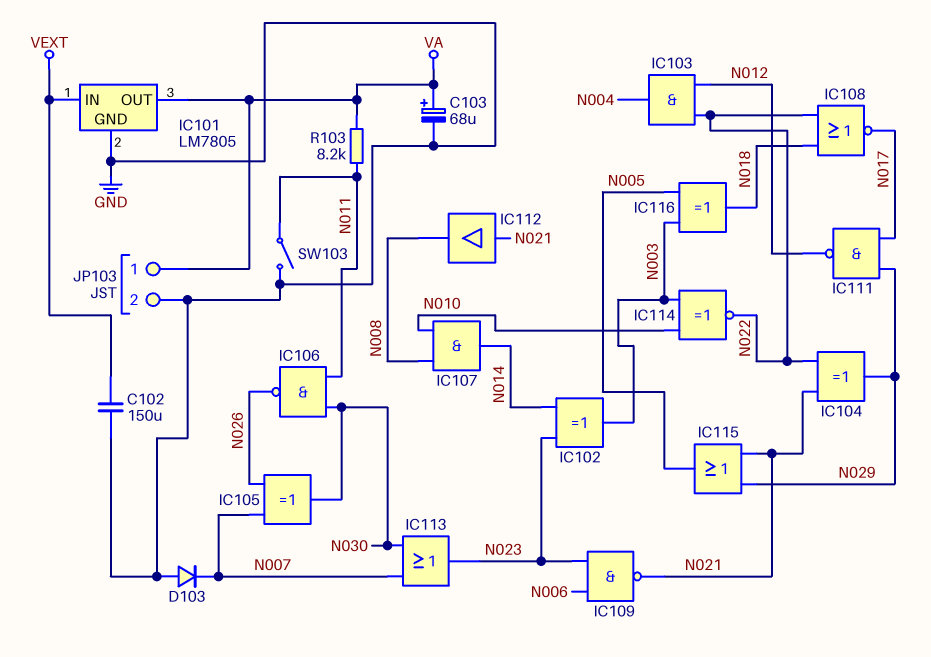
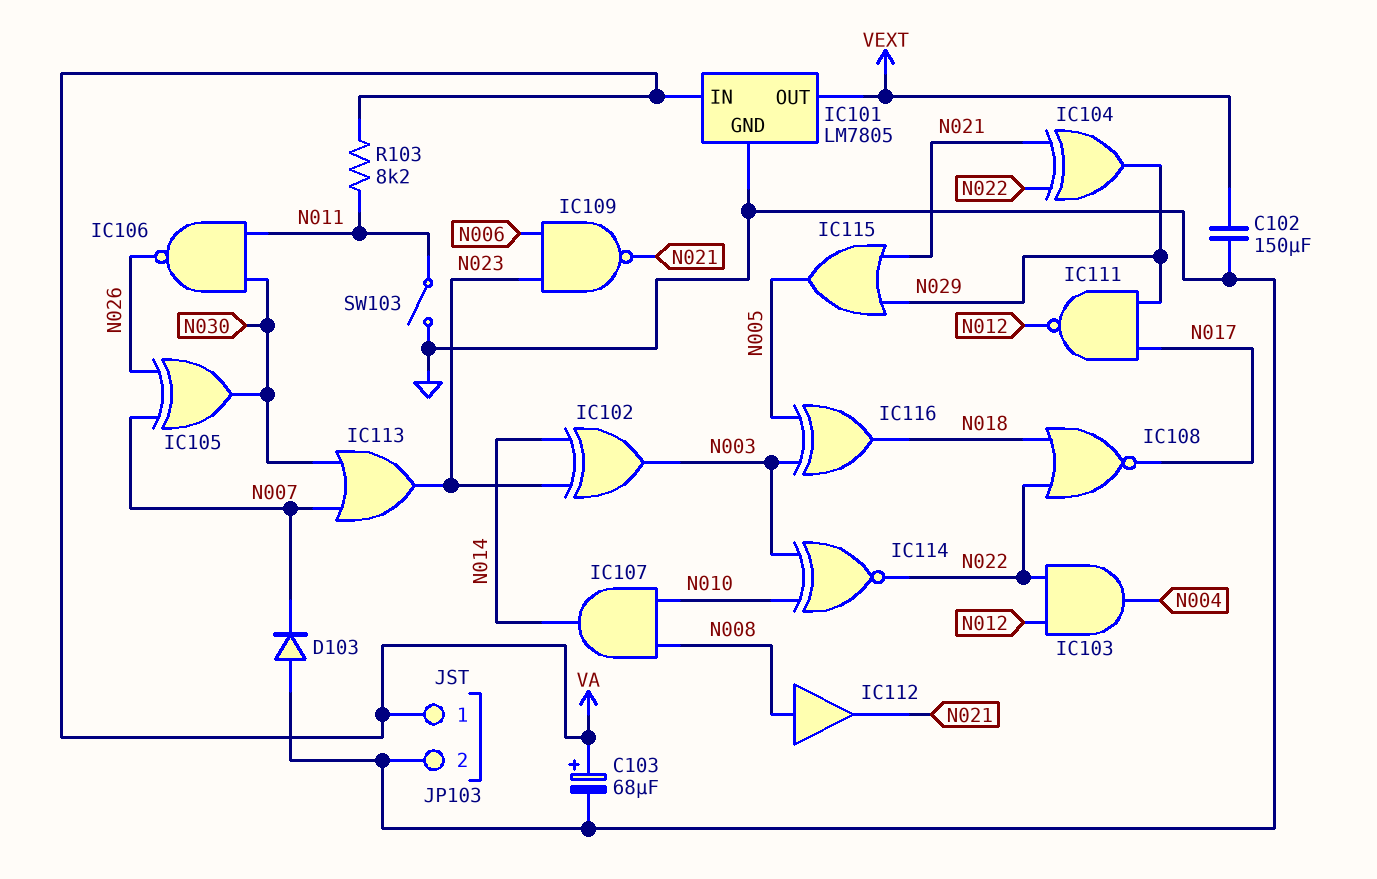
IC101 pin IN: VEXT -> VA
IC101 pin OUT: VA -> VEXT
IC112: buffer (in N021, out N008) -> buffer (in N008, out N021)

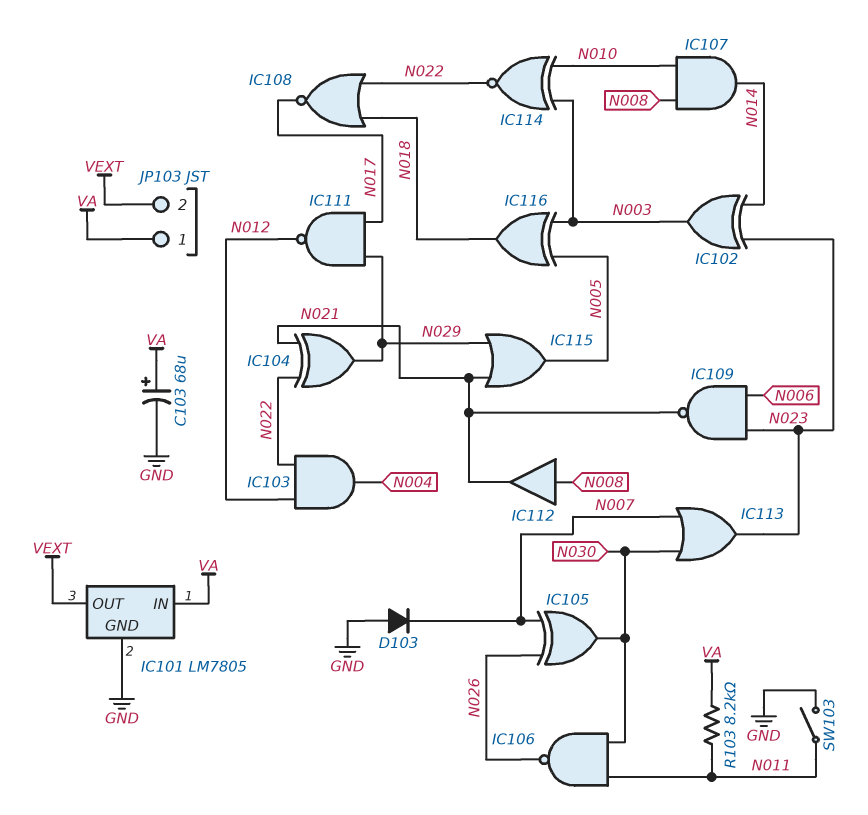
C102: 150uF (GND, VEXT) -> none
JP103 pin 2: GND -> VEXT

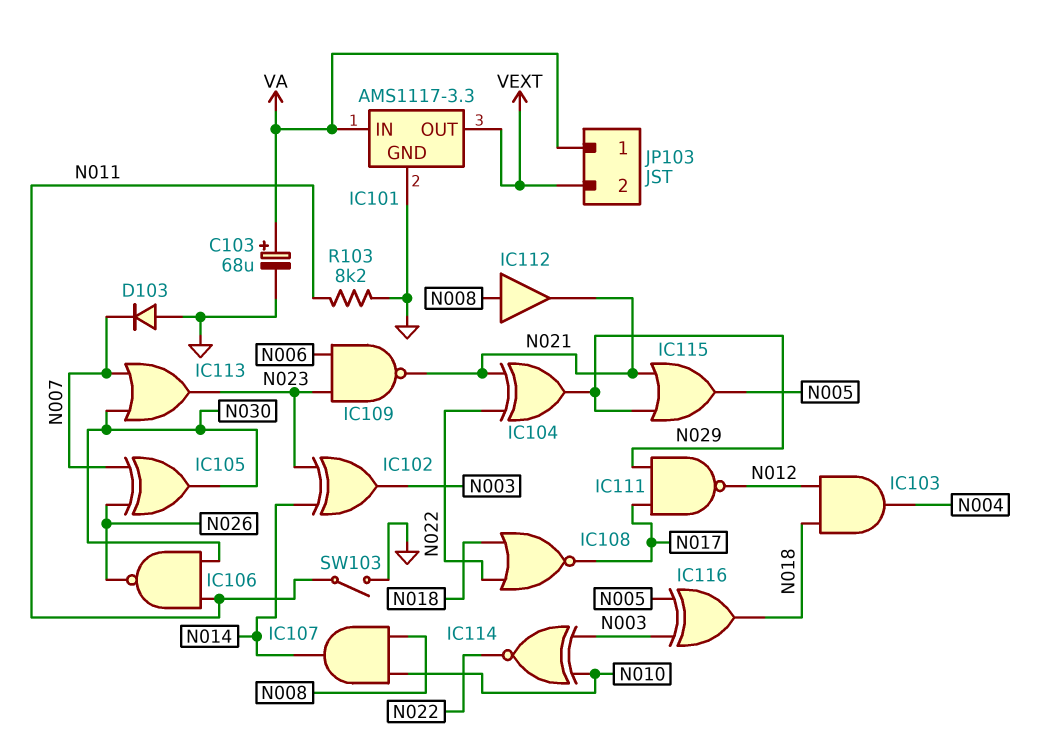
IC101: LM7805 -> AMS1117-3.3
IC103: AND (in N012, in N022, out N004) -> AND (in N012, in N018, out N004)
R103: 8.2k (N011, VA) -> 8.2k (GND, N011)

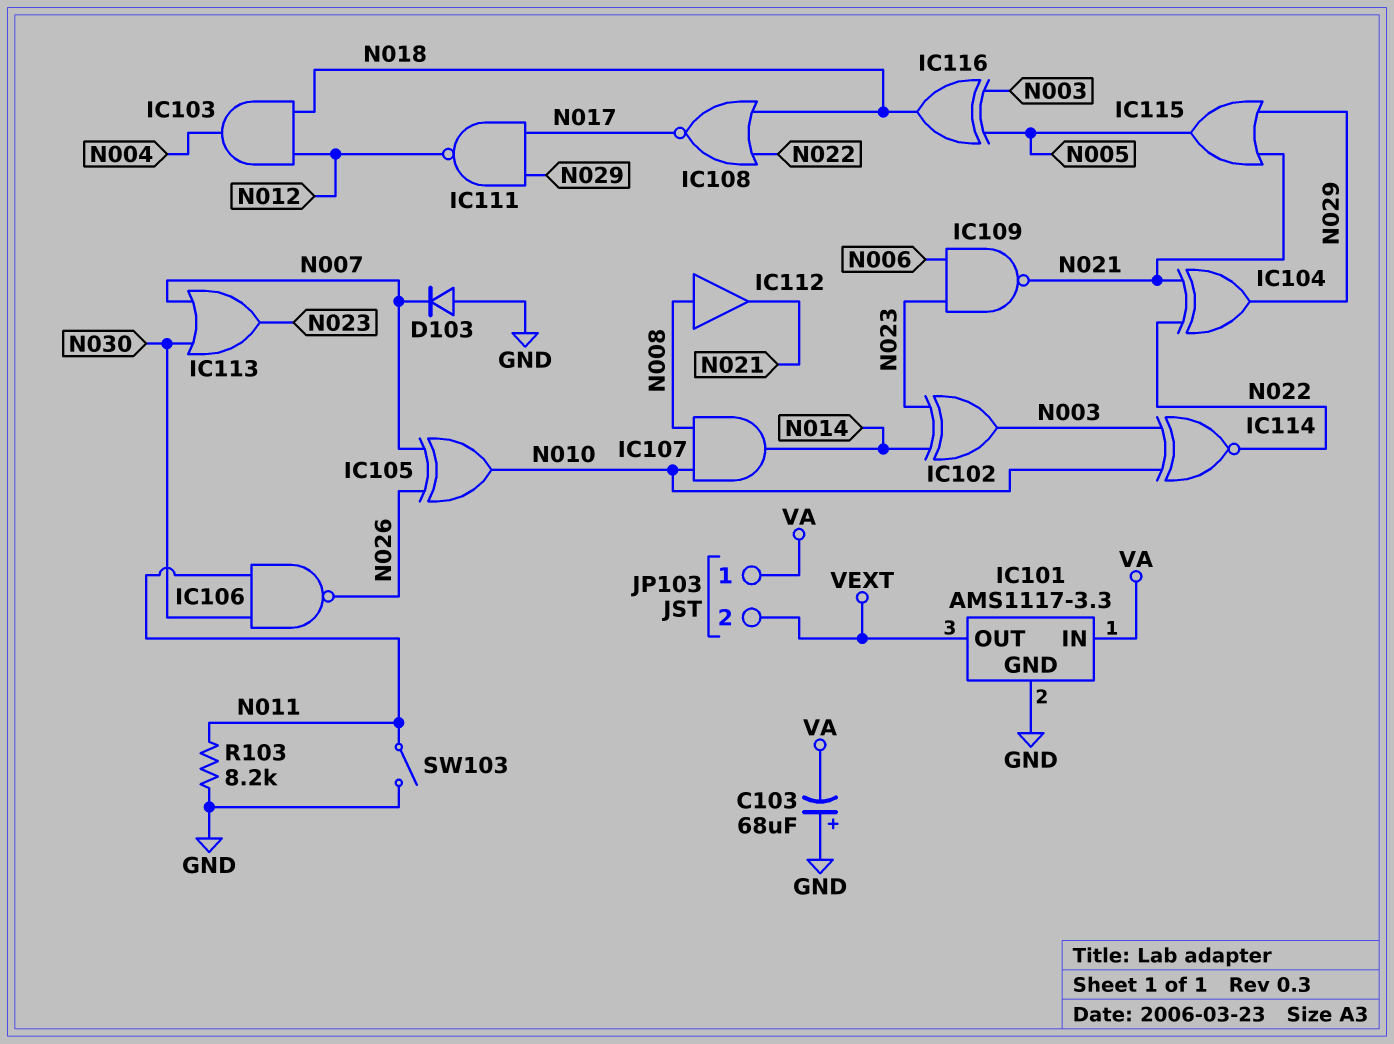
C103: 68uF (plus VA, minus GND) -> 68uF (plus GND, minus VA)
IC105: XOR (in N007, in N026, out N030) -> XOR (in N007, in N026, out N010)

